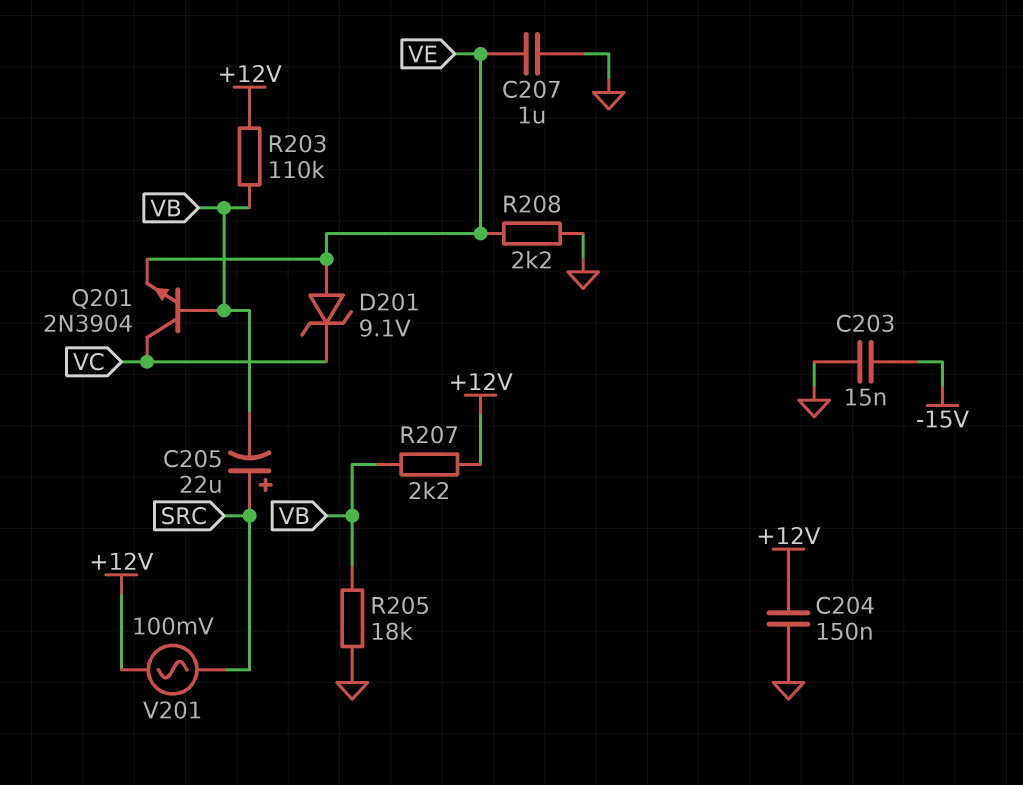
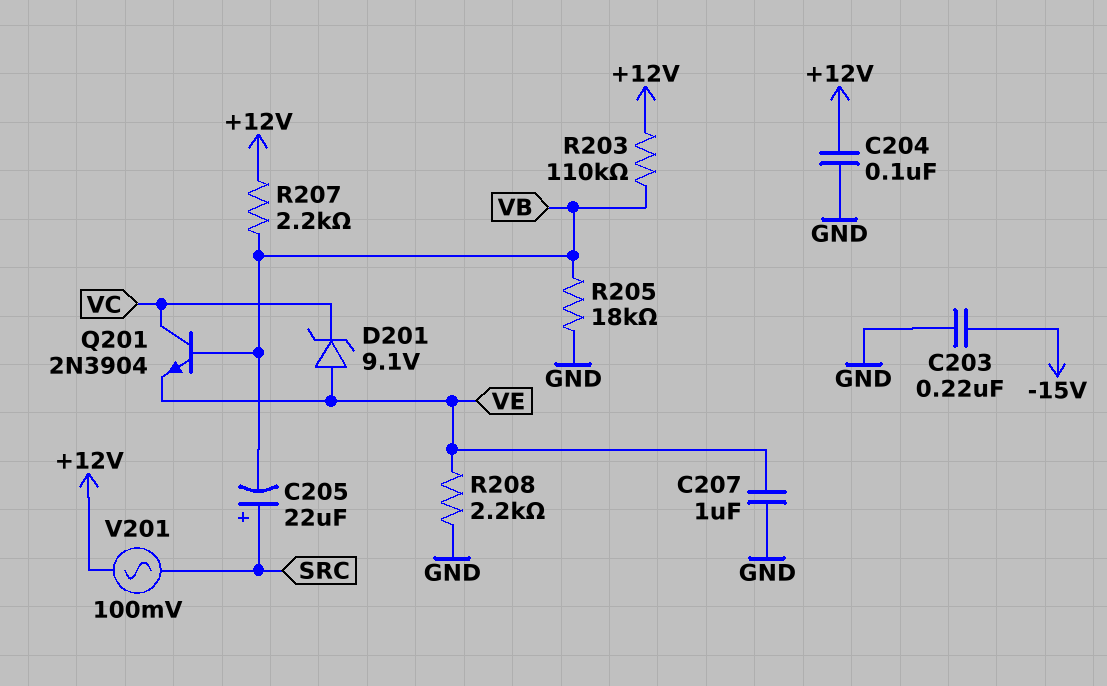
C203: 15nF (-15V, GND) -> 220nF (-15V, GND)
C204: 150nF (+12V, GND) -> 100nF (+12V, GND)

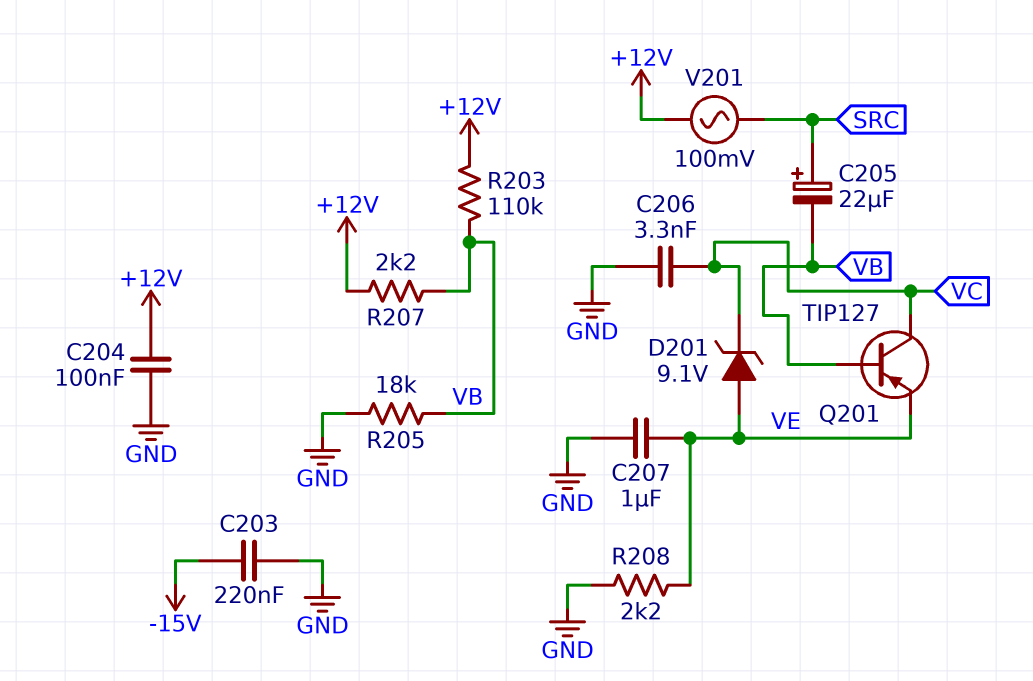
C206: none -> 3.3nF (GND, VC)
Q201: NPN 2N3904 (B VB, C VC, E VE) -> PNP TIP127 (B VB, C VC, E VE)

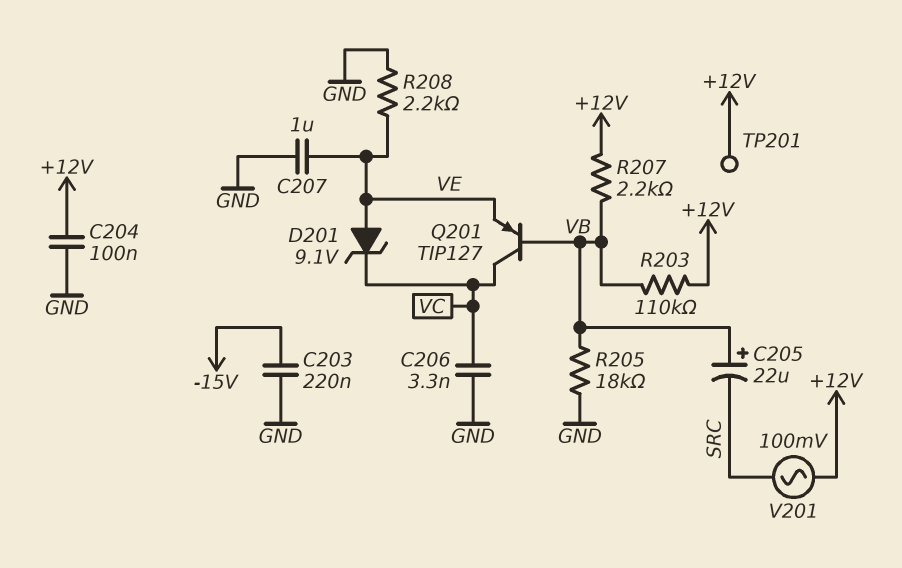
C205: 22uF (plus SRC, minus VB) -> 22uF (plus VB, minus SRC)
TP201: none -> test point (+12V)

